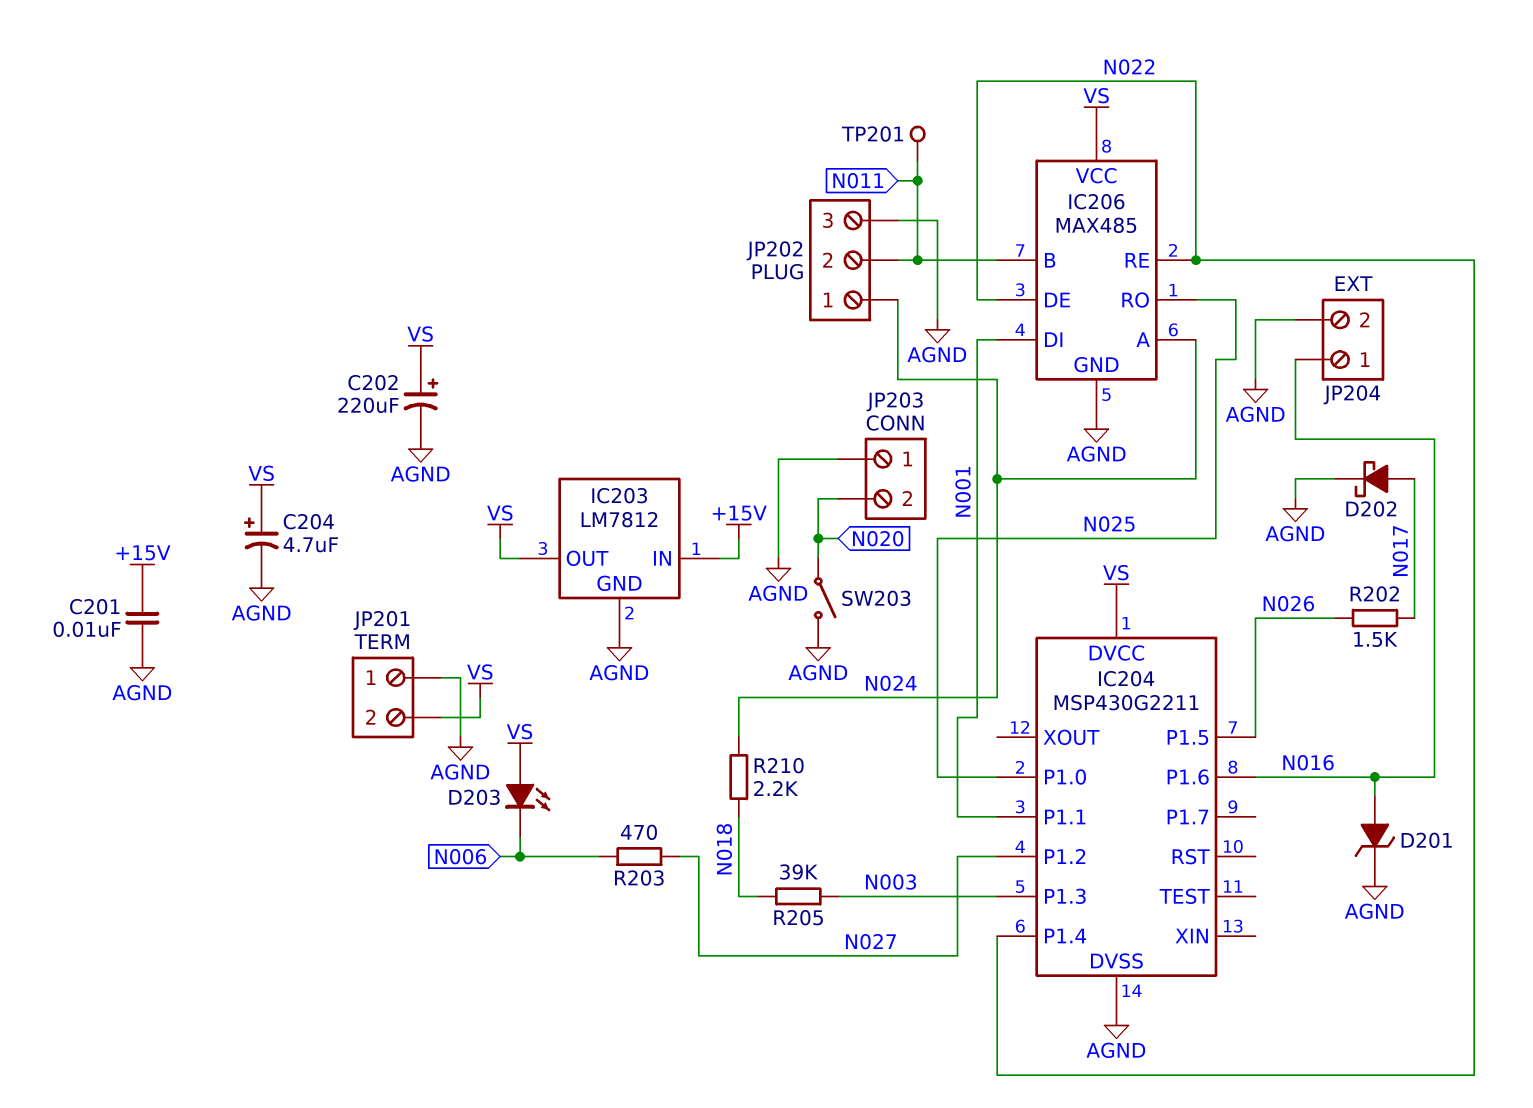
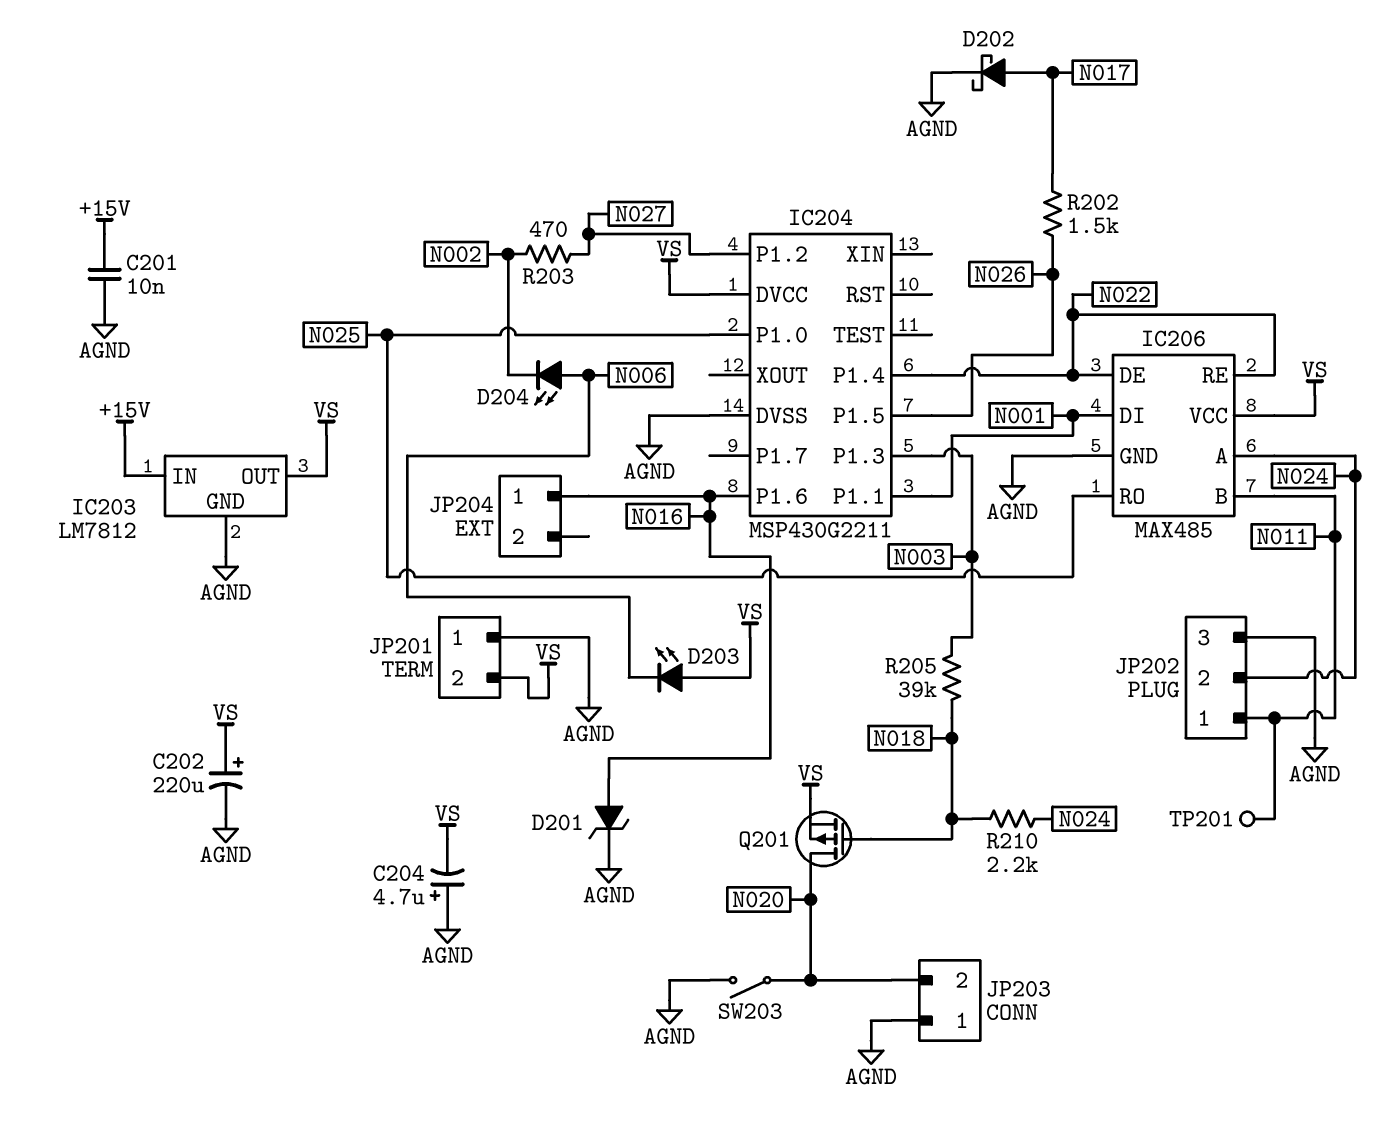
C204: 4.7uF (plus VS, minus AGND) -> 4.7uF (plus AGND, minus VS)
D204: none -> LED (A N006, K N002)
JP202 pin 1: N024 -> N011
JP202 pin 2: N011 -> N024
JP204 pin 2: AGND -> none
Q201: none -> PMOS (G N018, D N020, S VS)
R203: 470 (N006, N027) -> 470 (N002, N027)

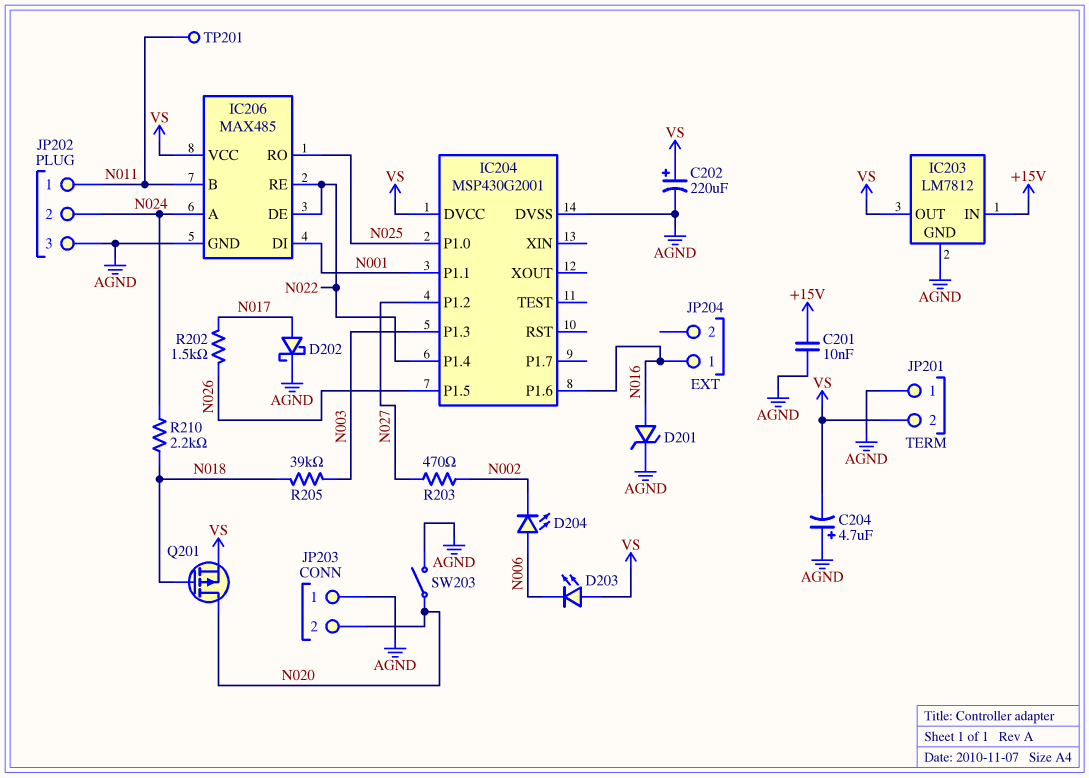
IC204: MSP430G2211 -> MSP430G2001

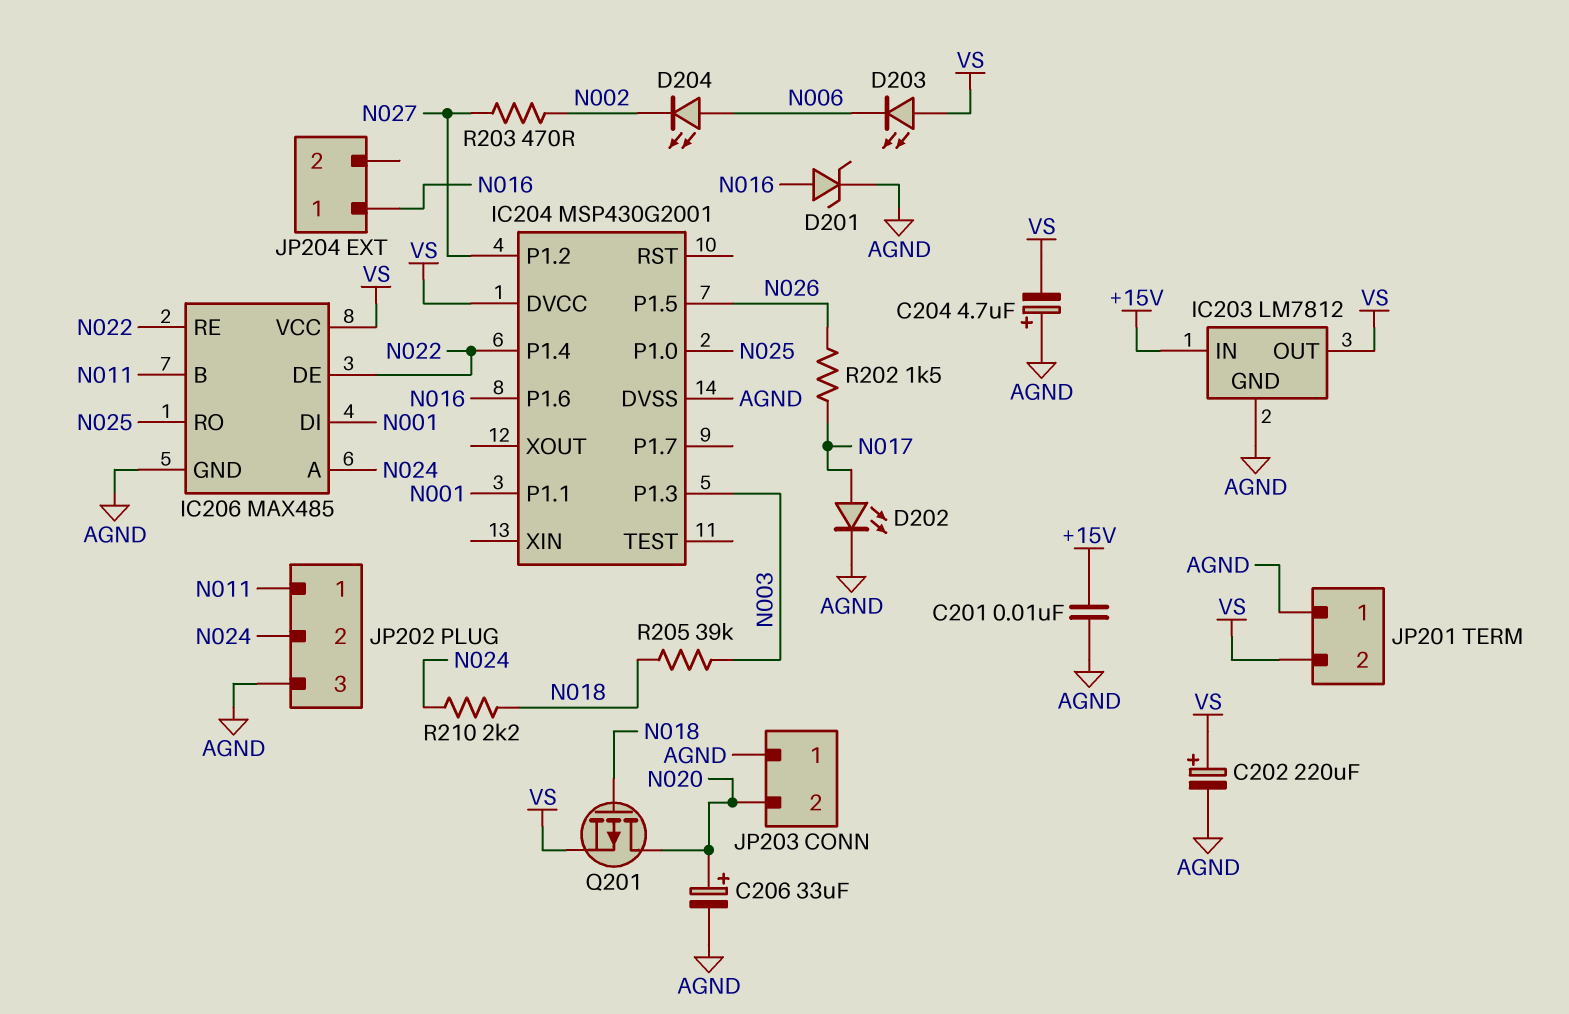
C206: none -> 33uF (plus N020, minus AGND)
D202: schottky (A N017, K AGND) -> LED (A N017, K AGND)
SW203: switch (AGND, N020) -> none
TP201: test point (N011) -> none

